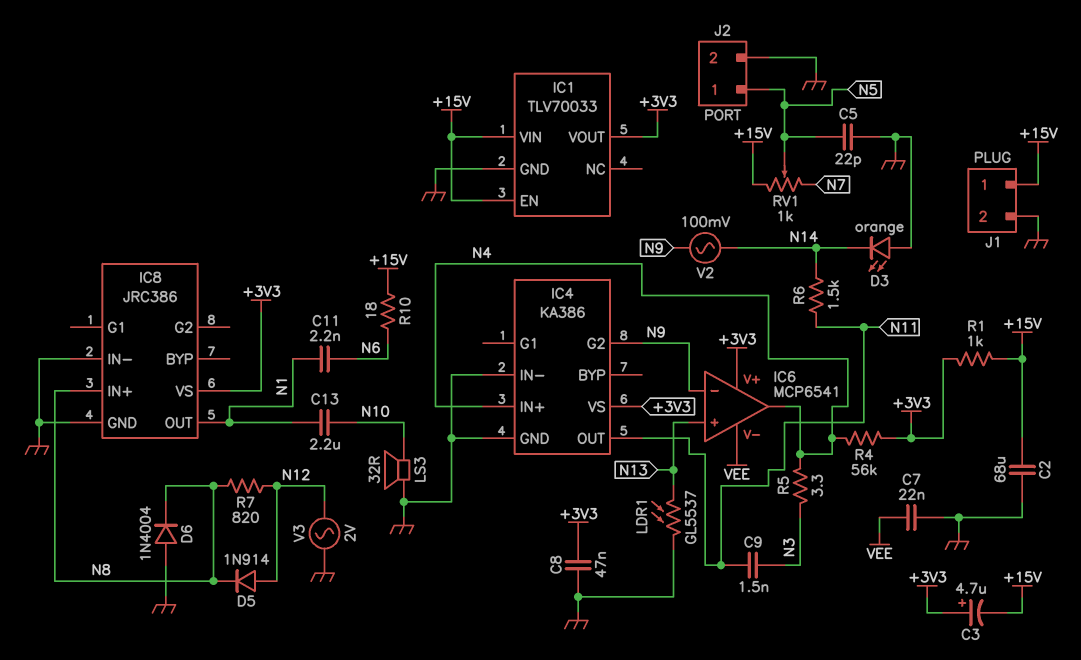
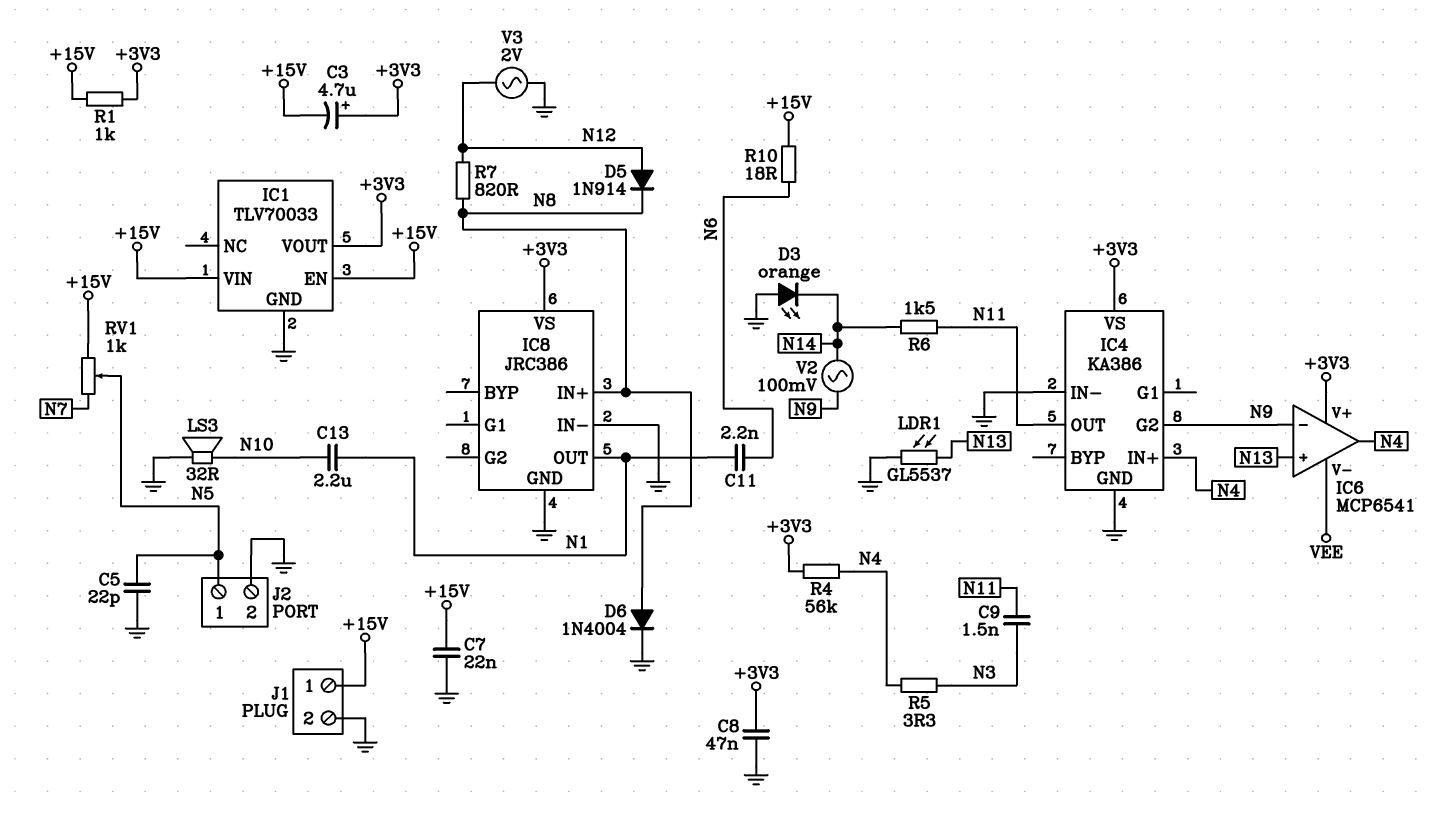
C2: 68uF (+15V, GND) -> none
C7: 22nF (GND, VEE) -> 22nF (+15V, GND)
D6: diode 1N4004 (A GND, K N8) -> diode 1N4004 (A N8, K GND)

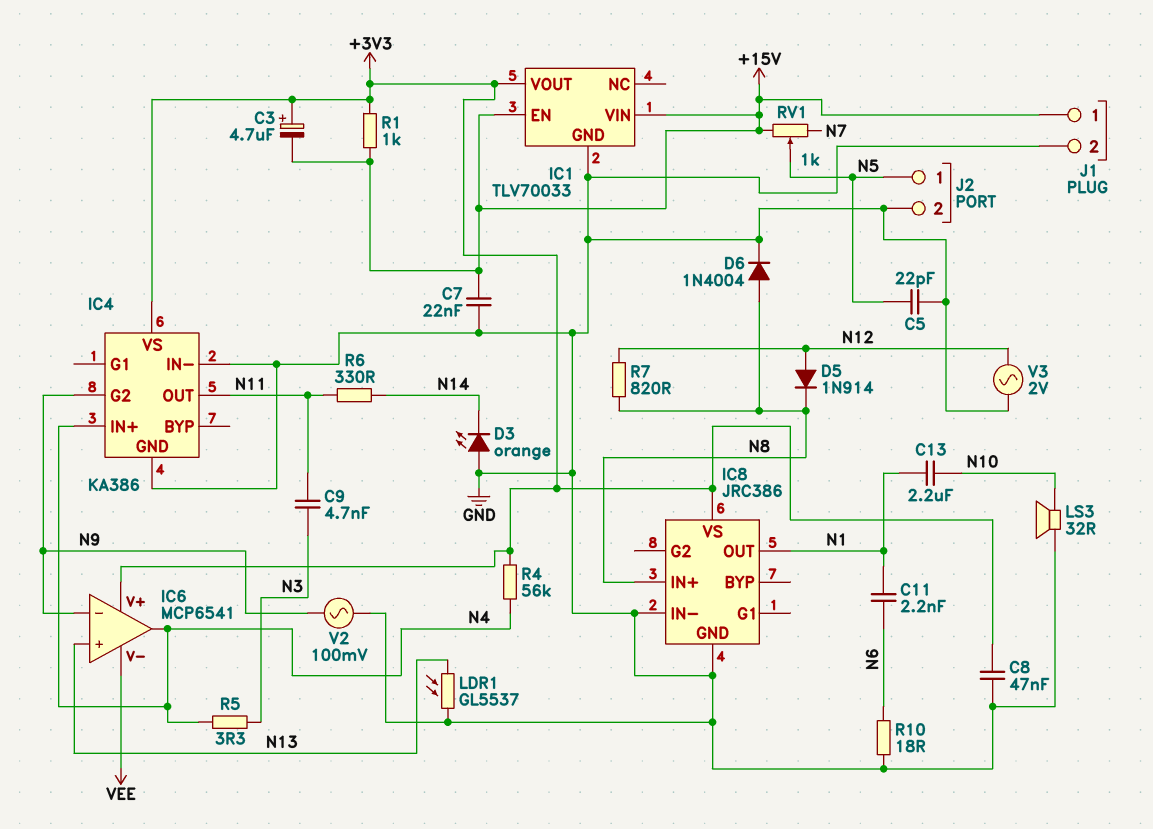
C9: 1.5nF (N3, N11) -> 4.7nF (N3, N11)
R6: 1.5k (N11, N14) -> 330 (N11, N14)
R10: 18 (+15V, N6) -> 18 (GND, N6)
V2: AC 100mV (N9, N14) -> AC 100mV (GND, N9)

